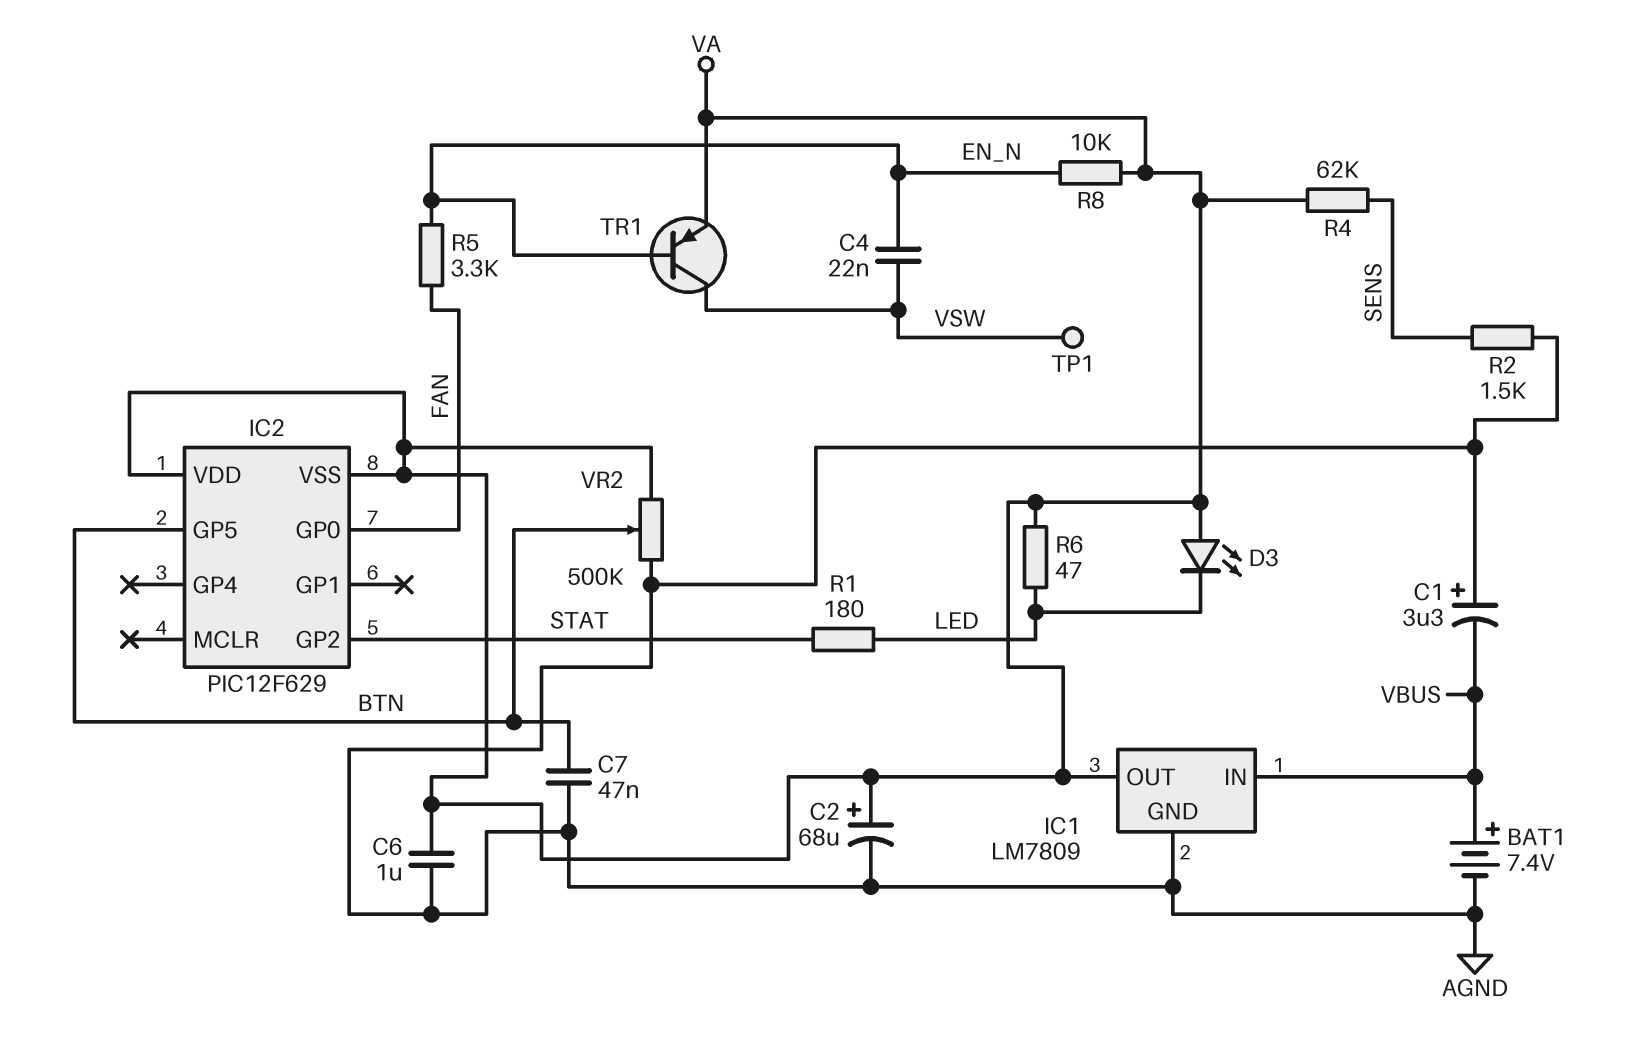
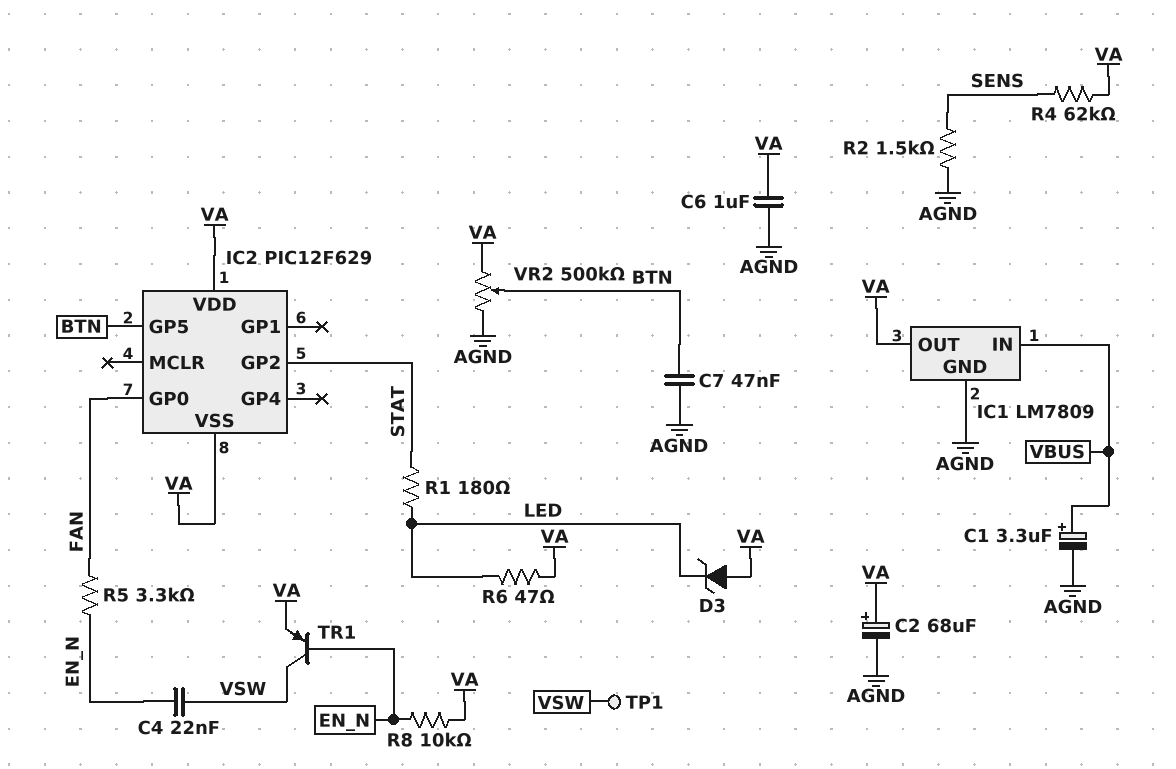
BAT1: 7.4V (plus VBUS, minus AGND) -> none
C1: 3.3uF (plus AGND, minus VBUS) -> 3.3uF (plus VBUS, minus AGND)
D3: LED (A VA, K LED) -> zener (A VA, K LED)

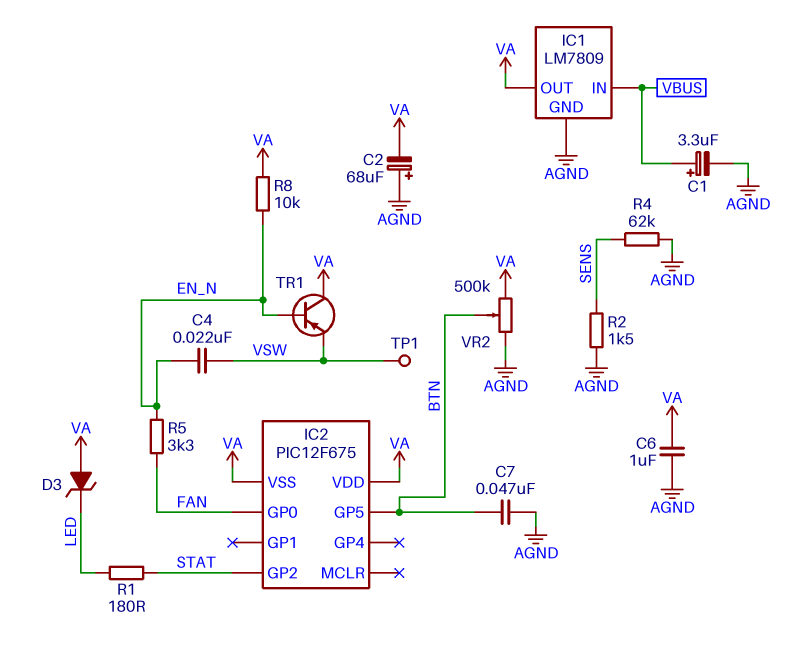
C2: 68uF (plus VA, minus AGND) -> 68uF (plus AGND, minus VA)
IC2: PIC12F629 -> PIC12F675
R4: 62k (SENS, VA) -> 62k (AGND, SENS)
R6: 47 (LED, VA) -> none
TR1: PNP (B EN_N, C VSW, E VA) -> PNP (B EN_N, C VA, E VSW)

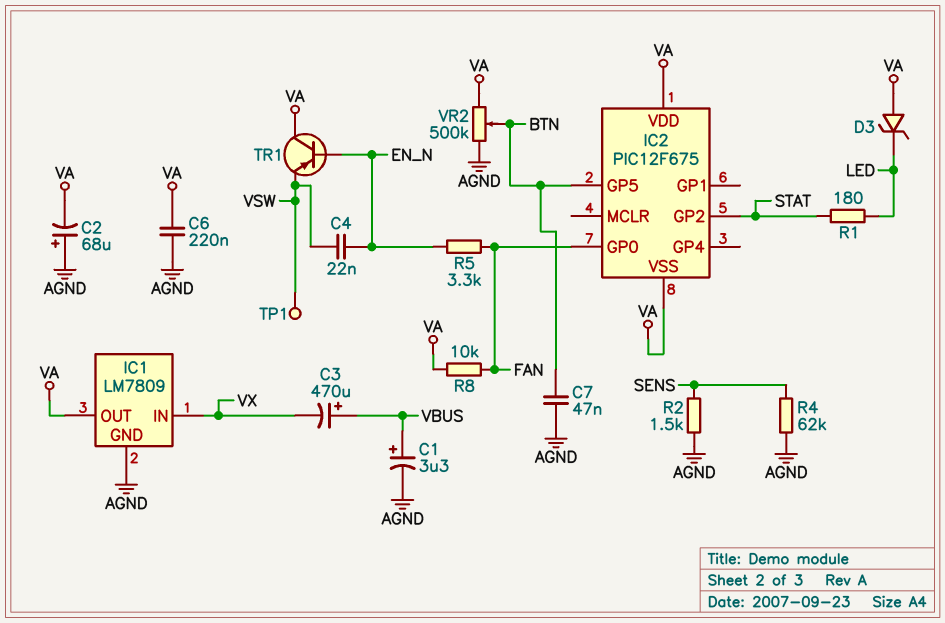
C3: none -> 470uF (plus VBUS, minus VX)
C6: 1uF (AGND, VA) -> 220nF (AGND, VA)
IC1 pin IN: VBUS -> VX
R8: 10k (EN_N, VA) -> 10k (FAN, VA)

